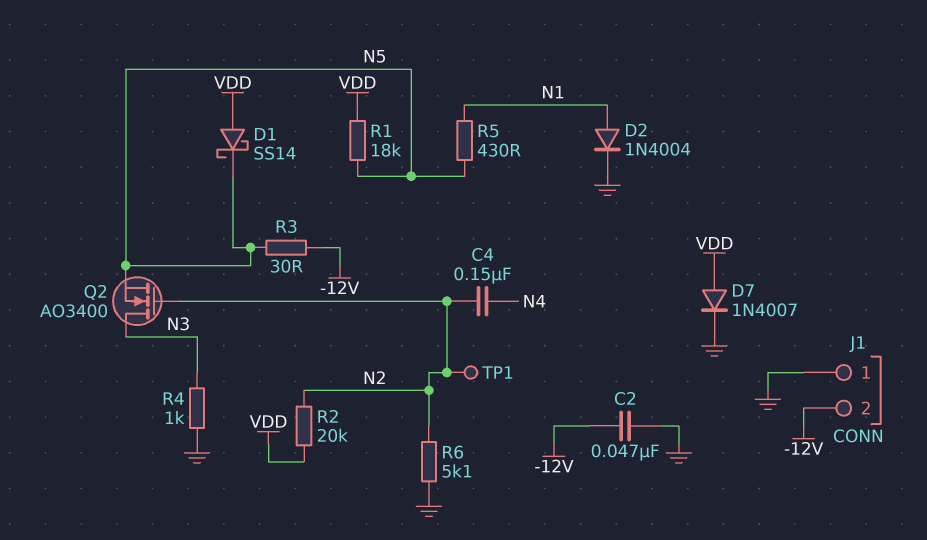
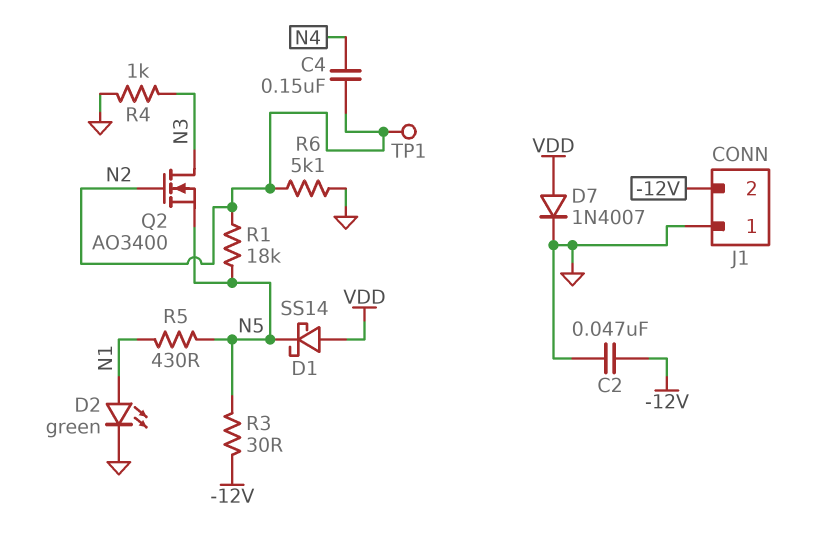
D2: diode 1N4004 (A N1, K GND) -> LED green (A N1, K GND)
R1: 18k (N5, VDD) -> 18k (N2, N5)
R2: 20k (N2, VDD) -> none

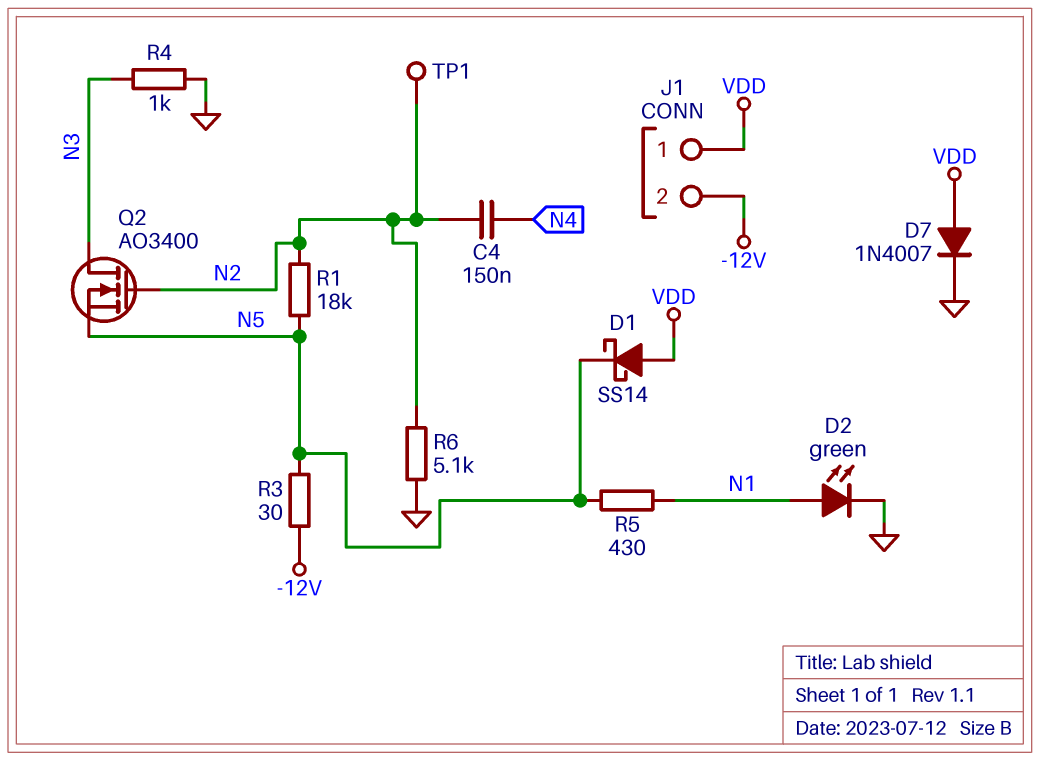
C2: 47nF (-12V, GND) -> none
J1 pin 1: GND -> VDD

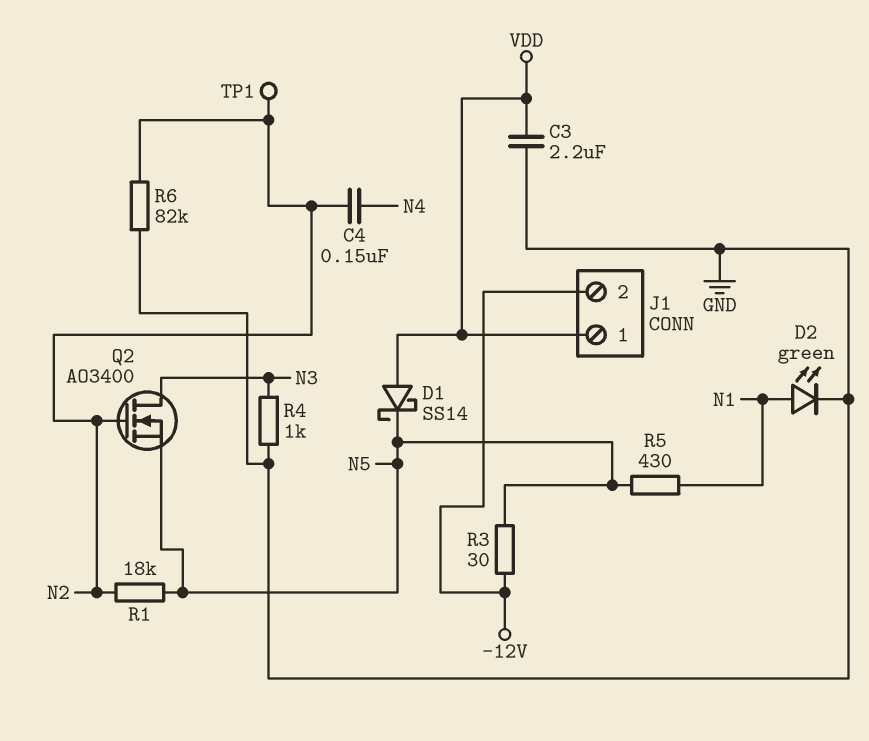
C3: none -> 2.2uF (GND, VDD)
D7: diode 1N4007 (A VDD, K GND) -> none
R6: 5.1k (GND, N2) -> 82k (GND, N2)

